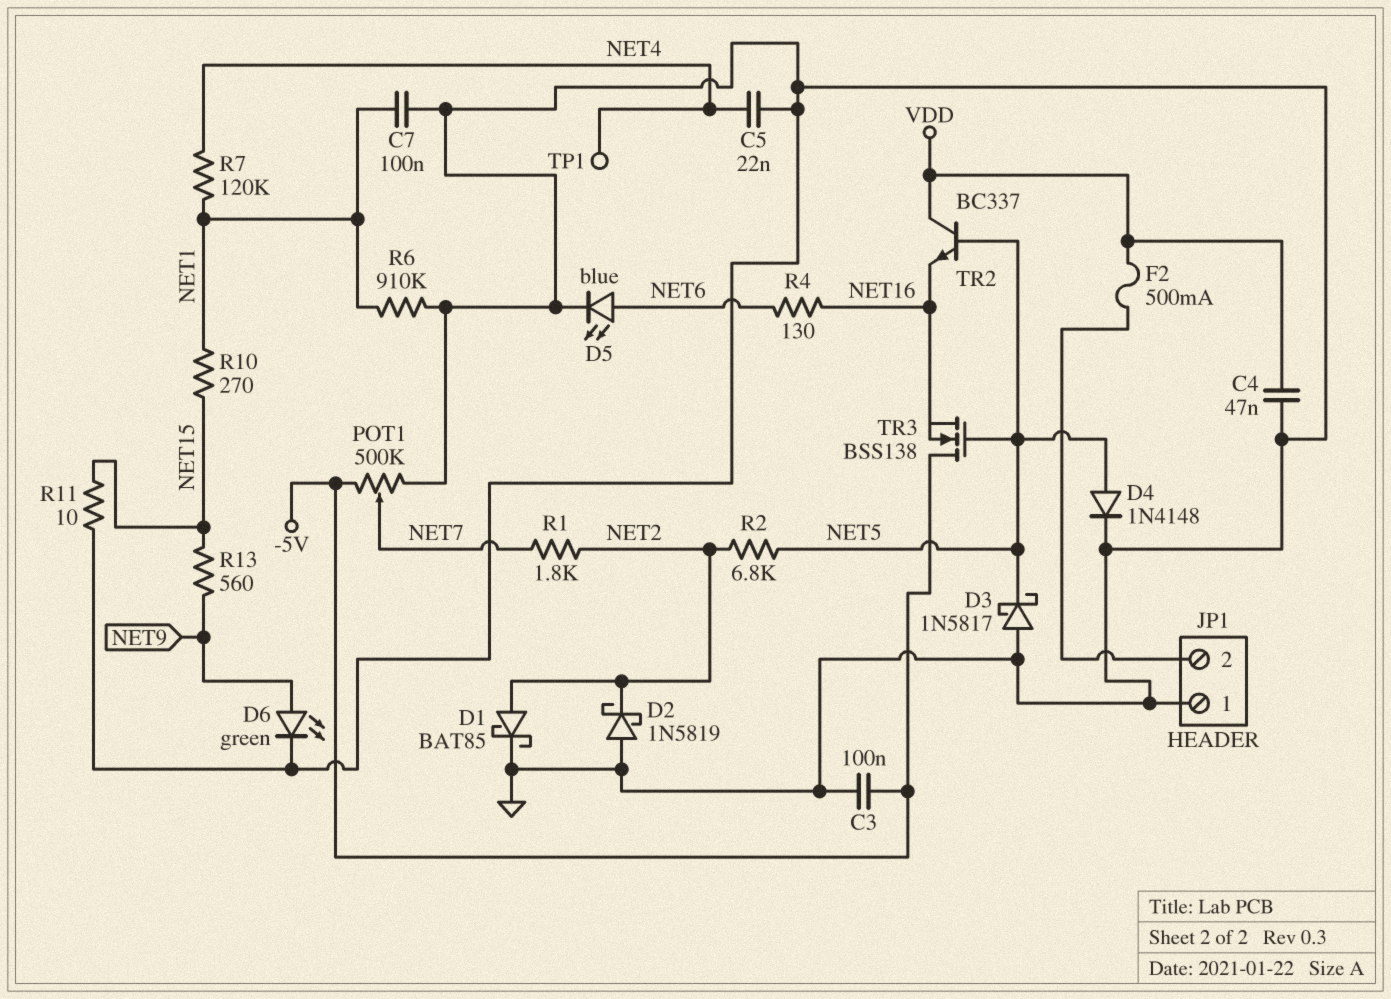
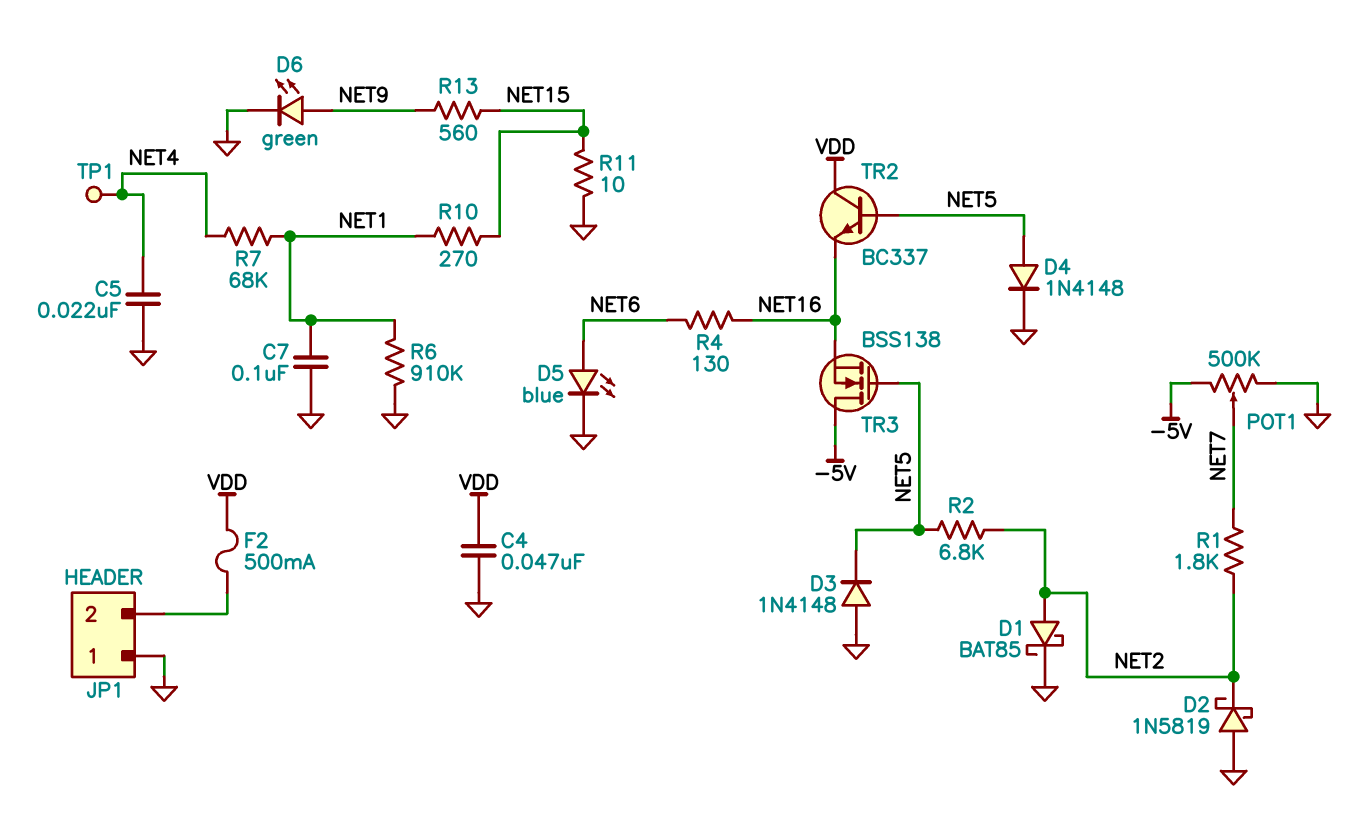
C3: 100nF (-5V, GND) -> none
D3: schottky 1N5817 (A GND, K NET5) -> diode 1N4148 (A GND, K NET5)
R7: 120k (NET1, NET4) -> 68k (NET1, NET4)

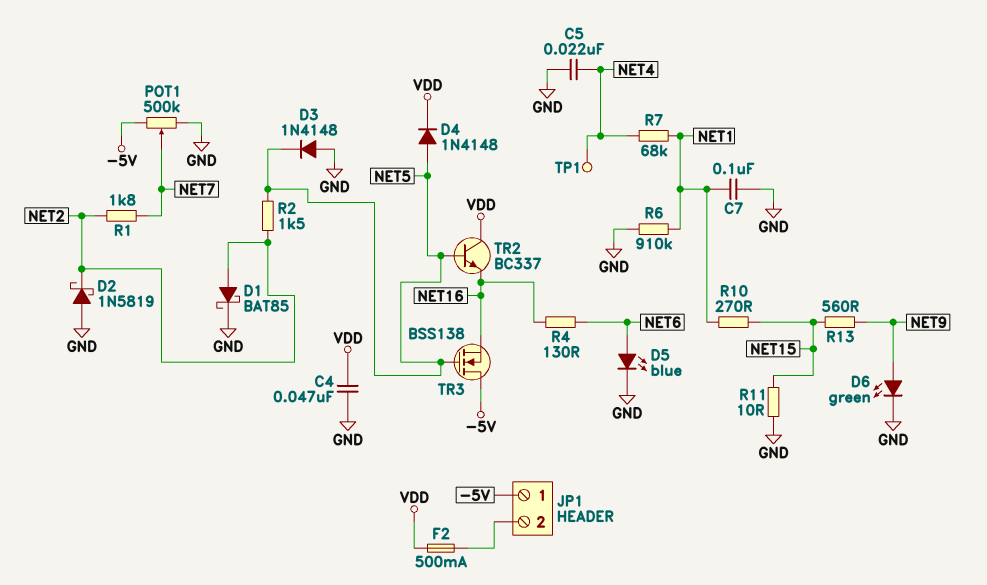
D4: diode 1N4148 (A NET5, K GND) -> diode 1N4148 (A NET5, K VDD)
JP1 pin 1: GND -> -5V
R2: 6.8k (NET2, NET5) -> 1.5k (NET2, NET5)

